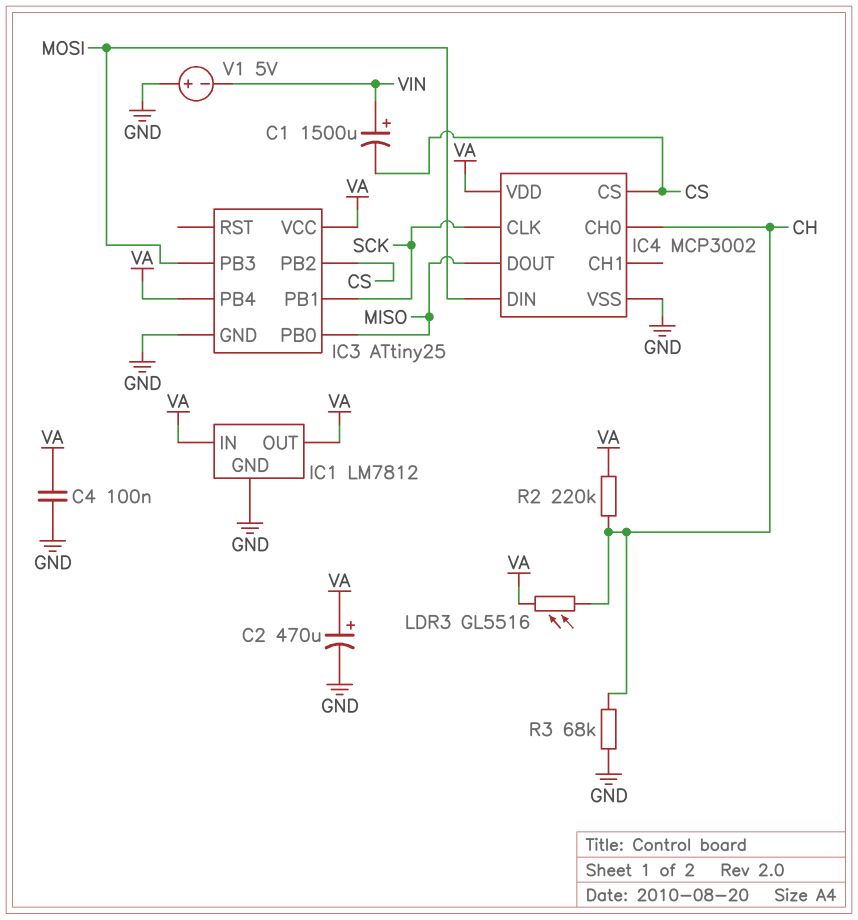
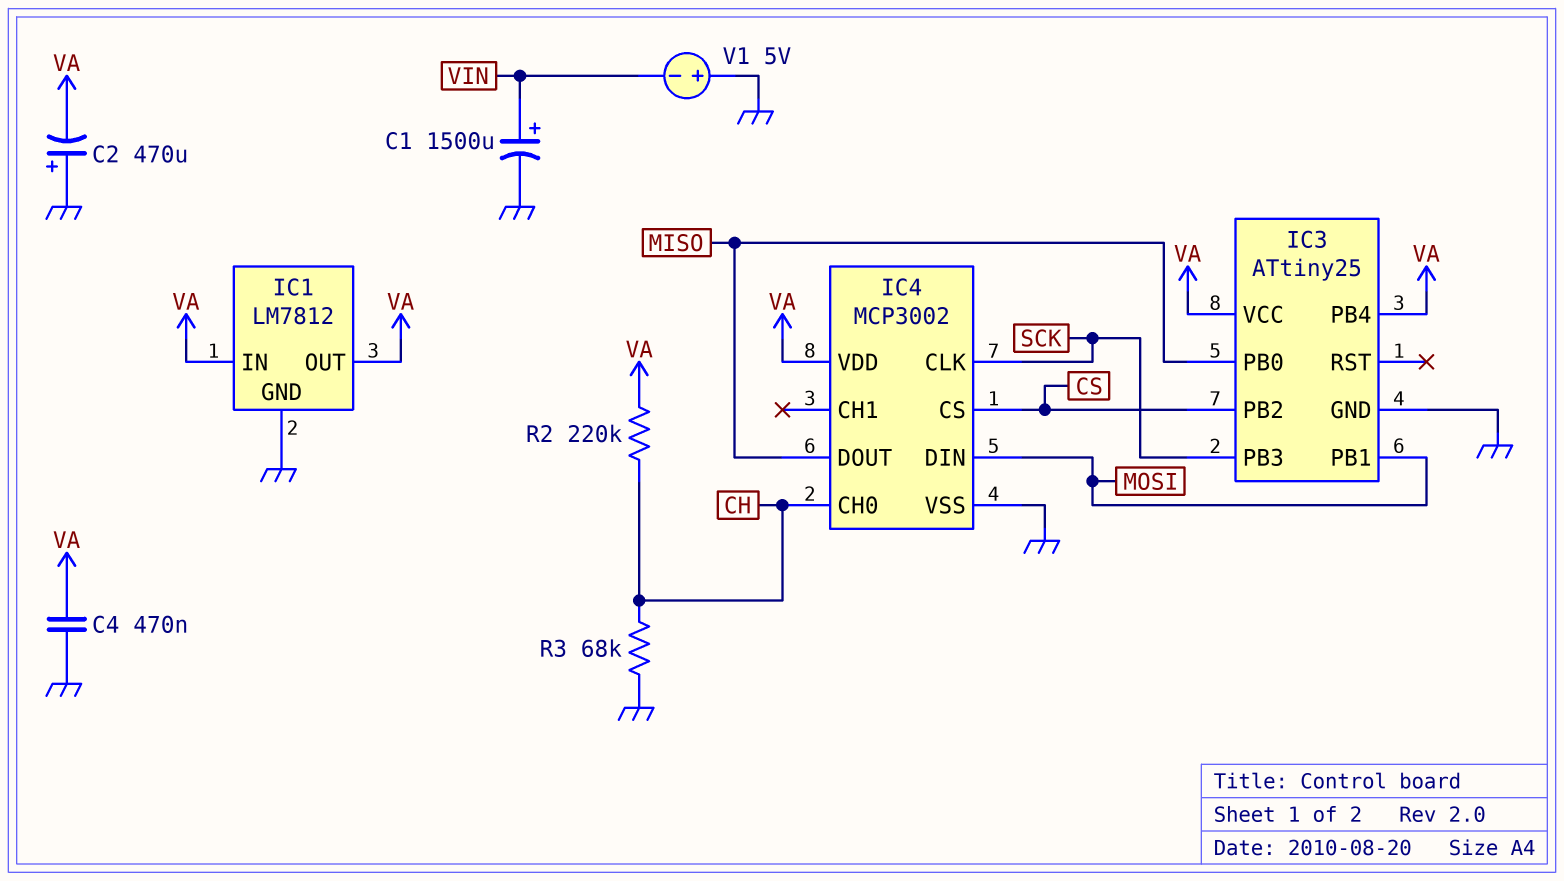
C1: 1500uF (plus VIN, minus CS) -> 1500uF (plus VIN, minus GND)
C2: 470uF (plus VA, minus GND) -> 470uF (plus GND, minus VA)
C4: 100nF (GND, VA) -> 470nF (GND, VA)
IC3 pin PB1: SCK -> MOSI
IC3 pin PB3: MOSI -> SCK
LDR3: GL5516 (CH, VA) -> none

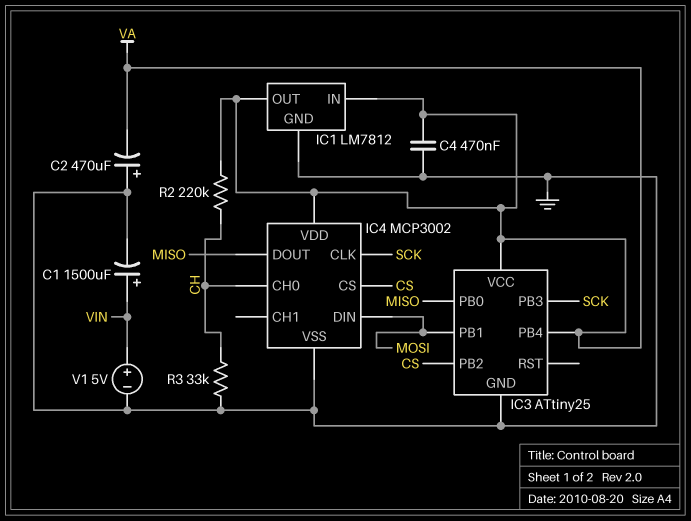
R3: 68k (CH, GND) -> 33k (CH, GND)
V1: 5V (plus GND, minus VIN) -> 5V (plus VIN, minus GND)

